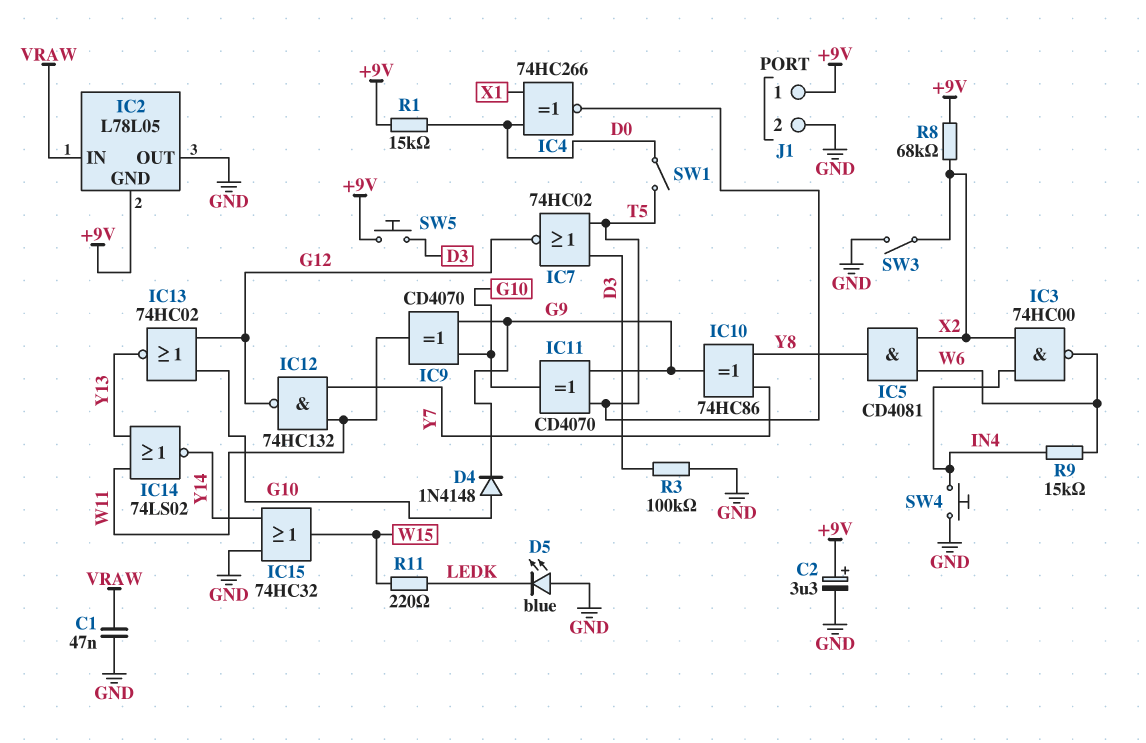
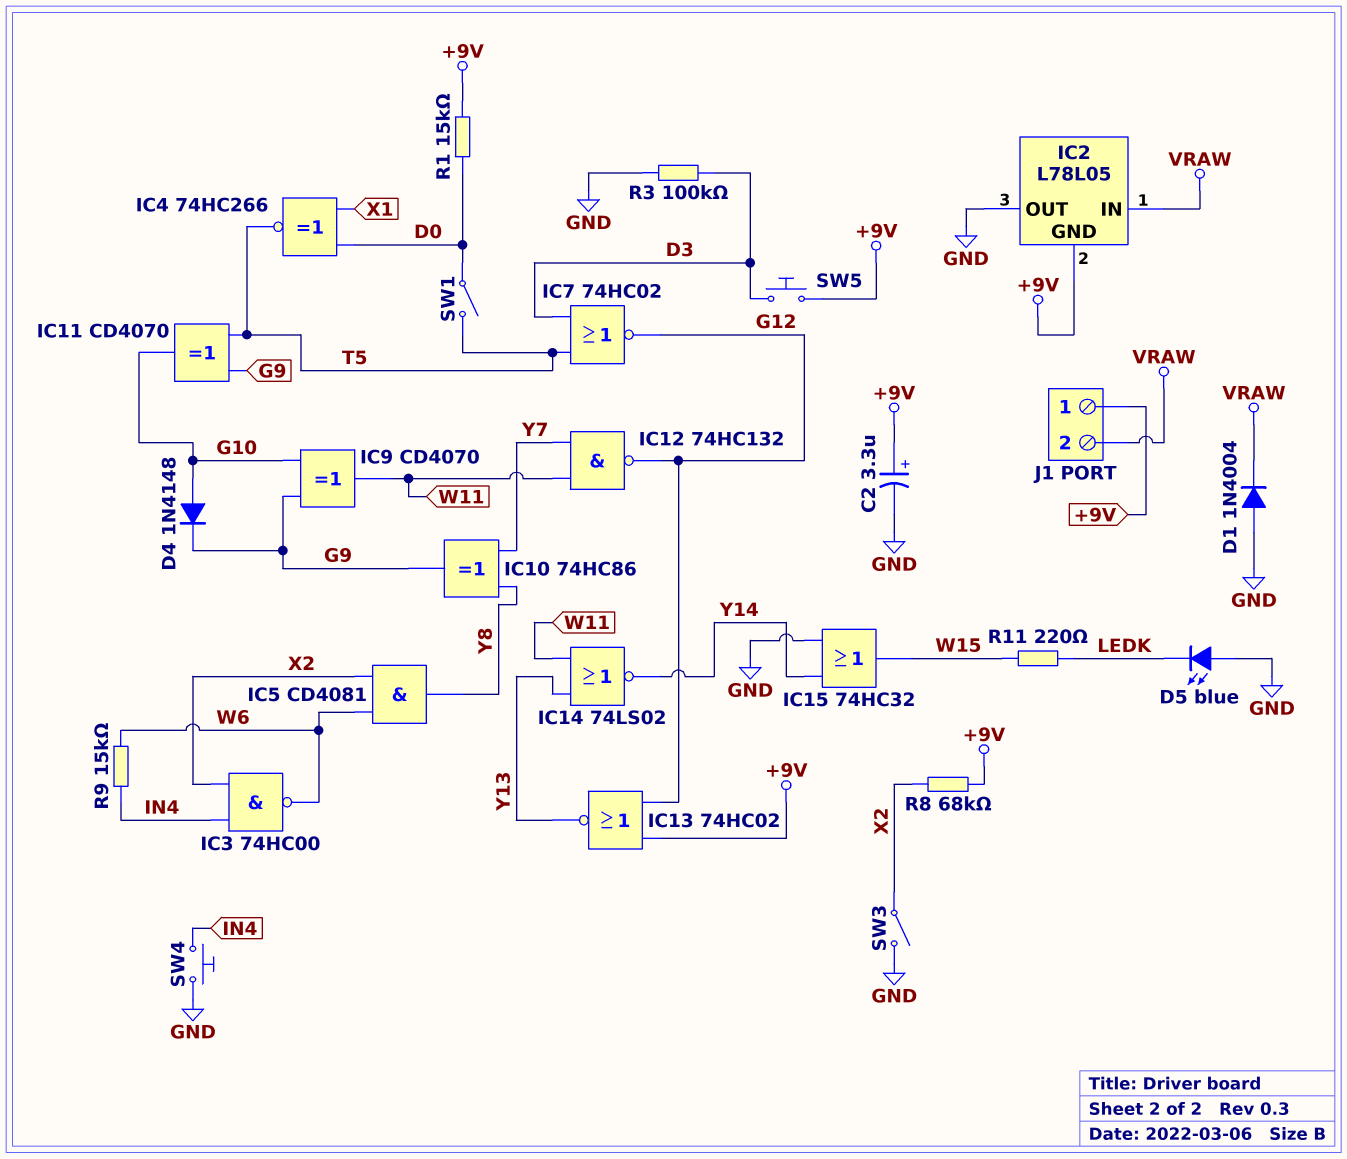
C1: 47nF (GND, VRAW) -> none
D1: none -> diode 1N4004 (A GND, K VRAW)
IC13: NOR 74HC02 (in G10, in G12, out Y13) -> NOR 74HC02 (in +9V, in G12, out Y13)
J1 pin 2: GND -> VRAW

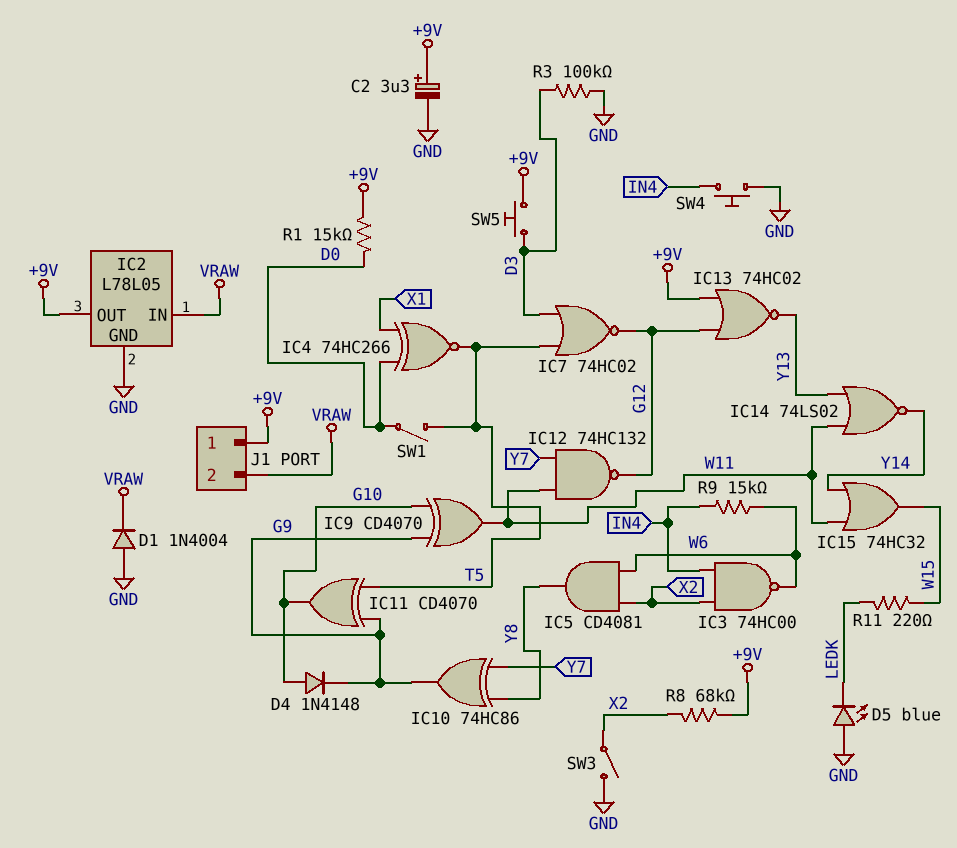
IC2 pin GND: +9V -> GND
IC2 pin OUT: GND -> +9V
IC15: OR 74HC32 (in GND, in Y14, out W15) -> OR 74HC32 (in W11, in Y14, out W15)

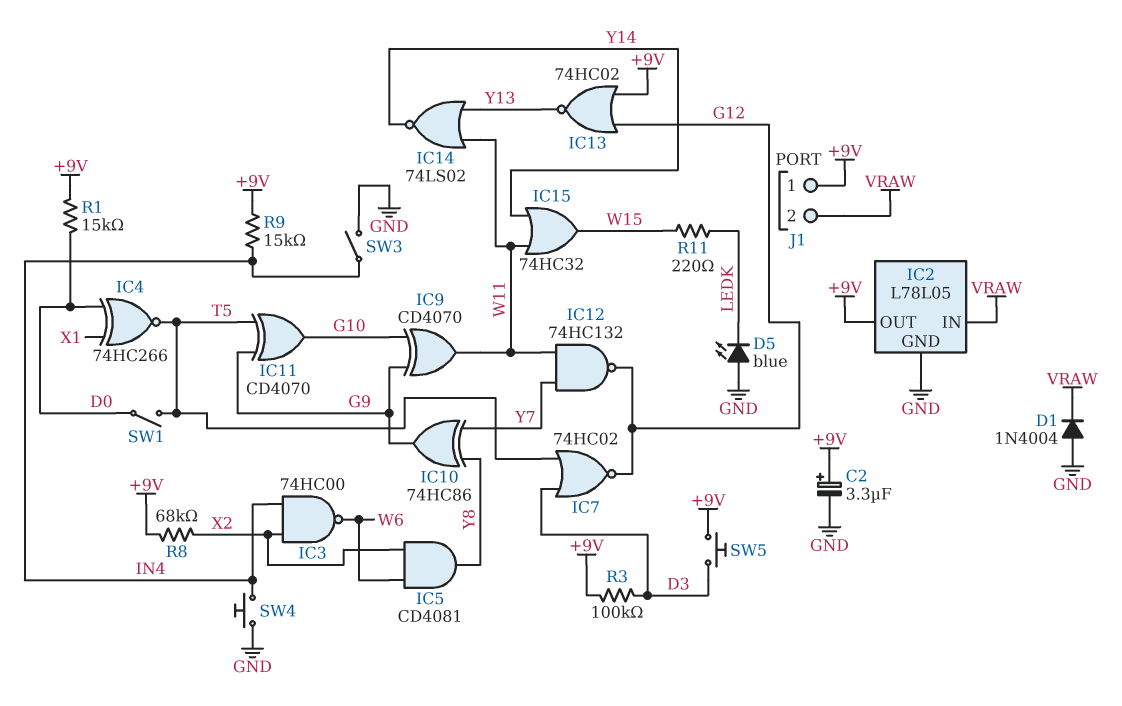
D4: diode 1N4148 (A G10, K G9) -> none
R3: 100k (D3, GND) -> 100k (+9V, D3)
R9: 15k (IN4, W6) -> 15k (+9V, IN4)
SW3: switch (GND, X2) -> switch (GND, IN4)

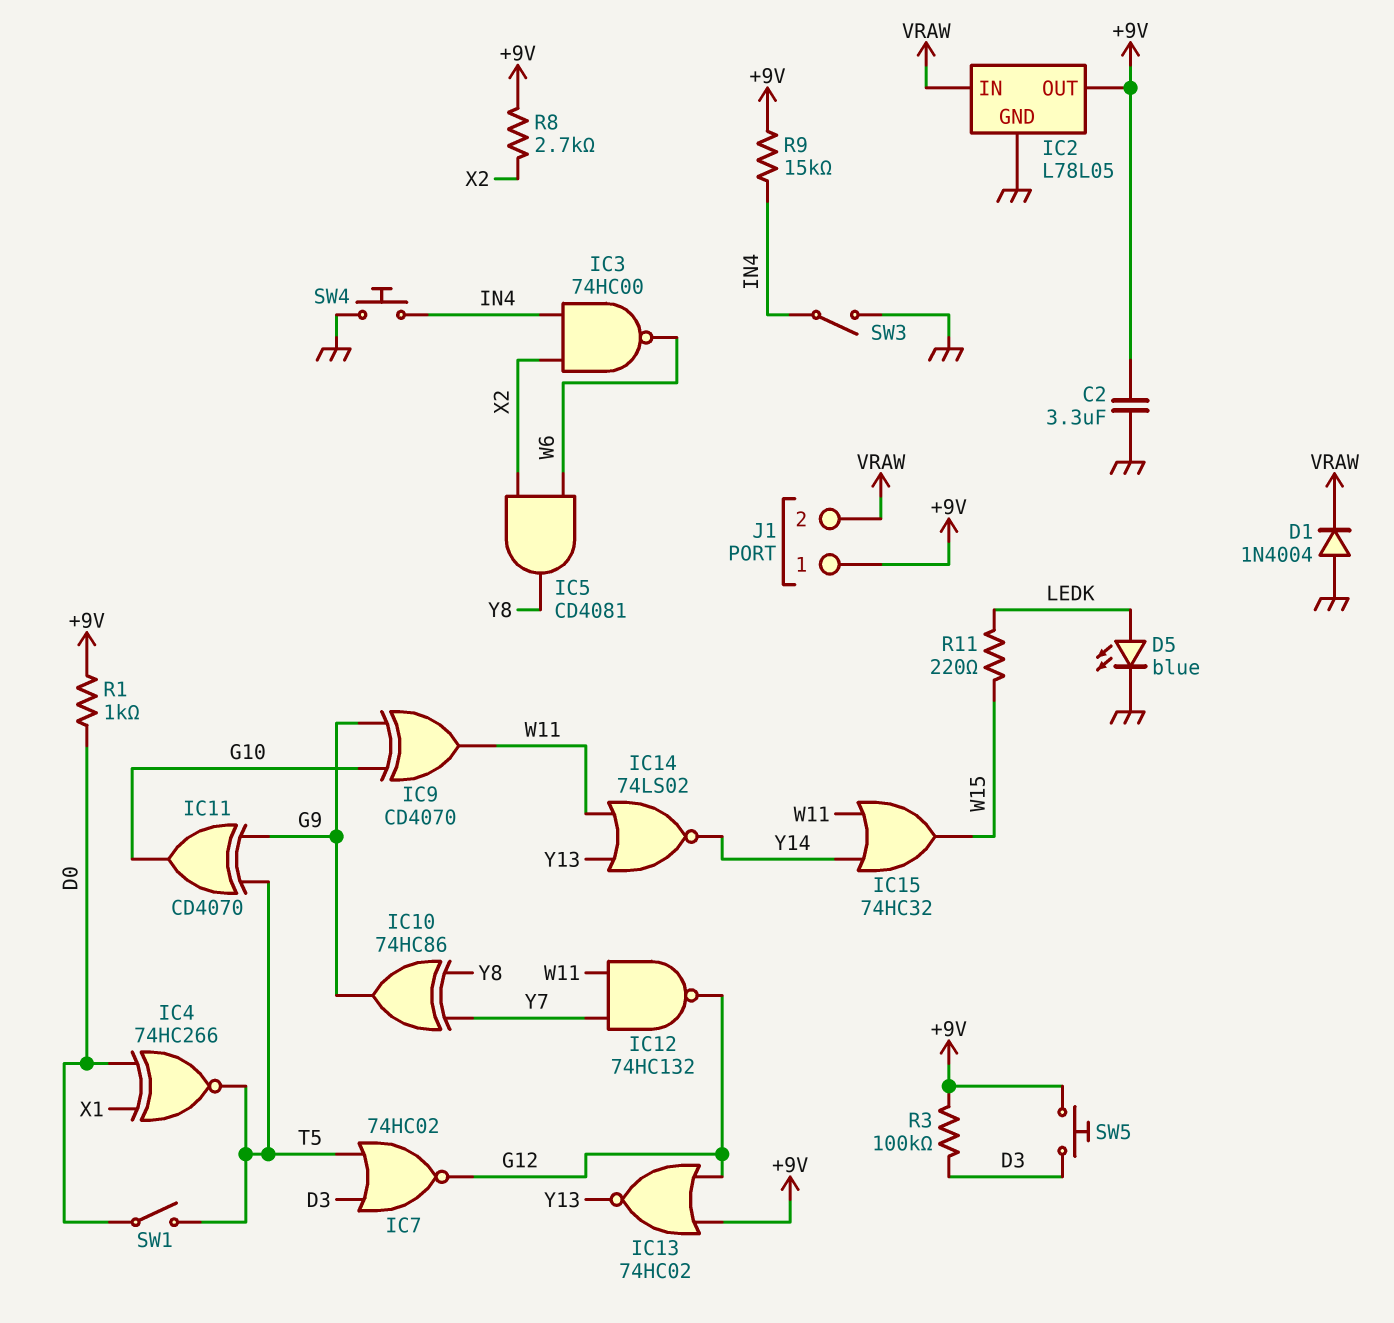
C2: 3.3uF (plus +9V, minus GND) -> 3.3uF (+9V, GND)
D5: LED blue (A GND, K LEDK) -> LED blue (A LEDK, K GND)
R1: 15k (+9V, D0) -> 1k (+9V, D0)
R8: 68k (+9V, X2) -> 2.7k (+9V, X2)

